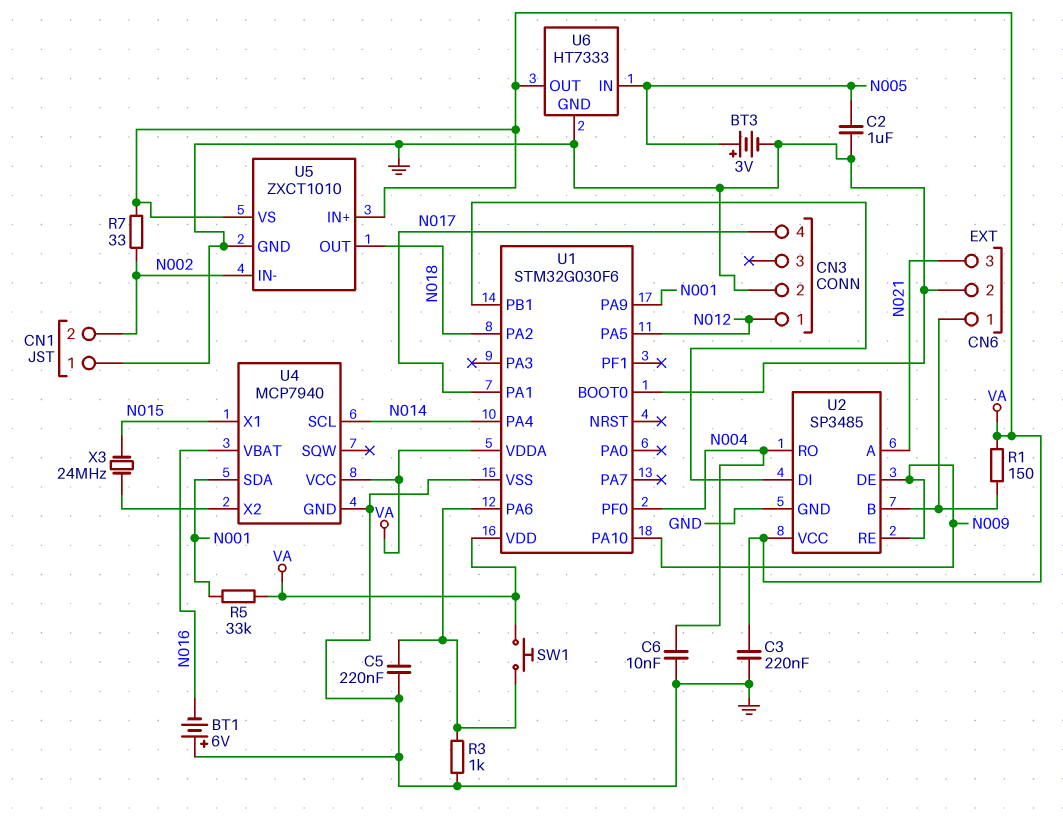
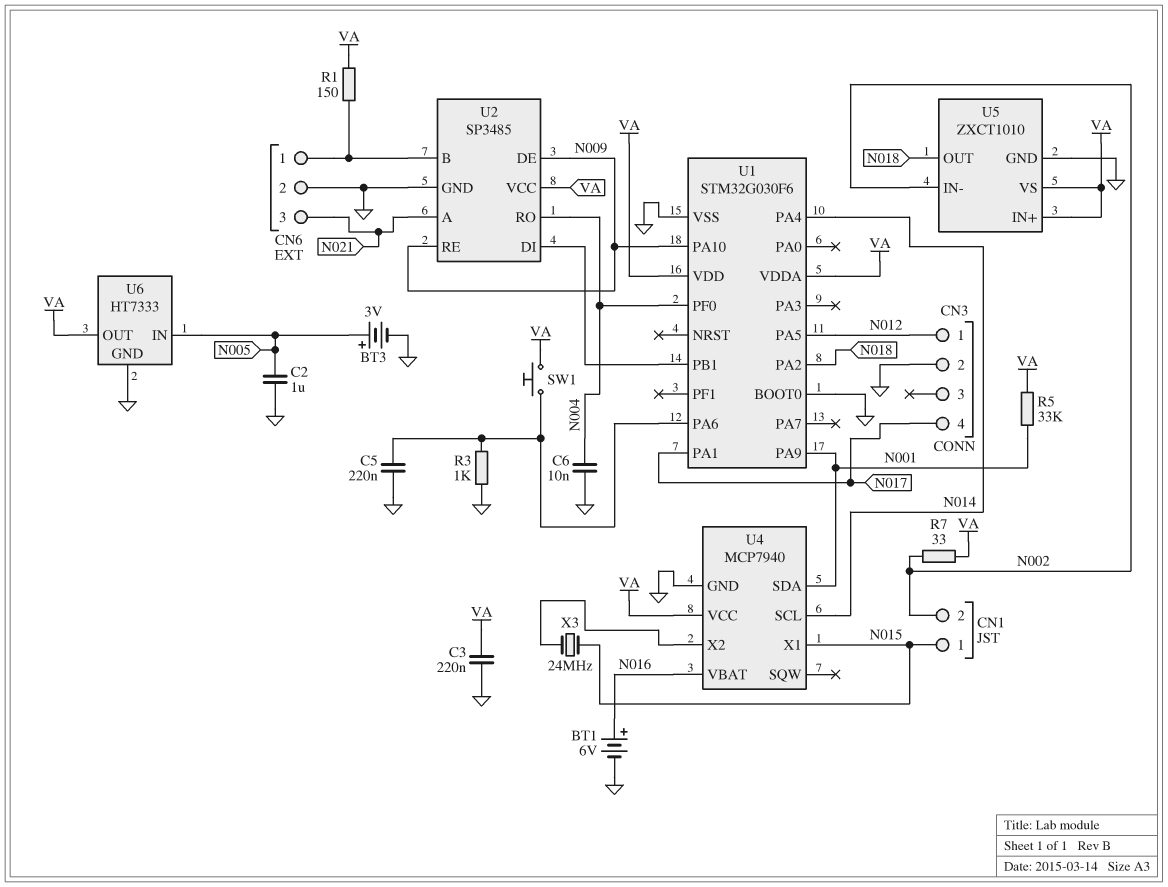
BT1: 6V (plus GND, minus N016) -> 6V (plus N016, minus GND)
CN1 pin 1: GND -> N015

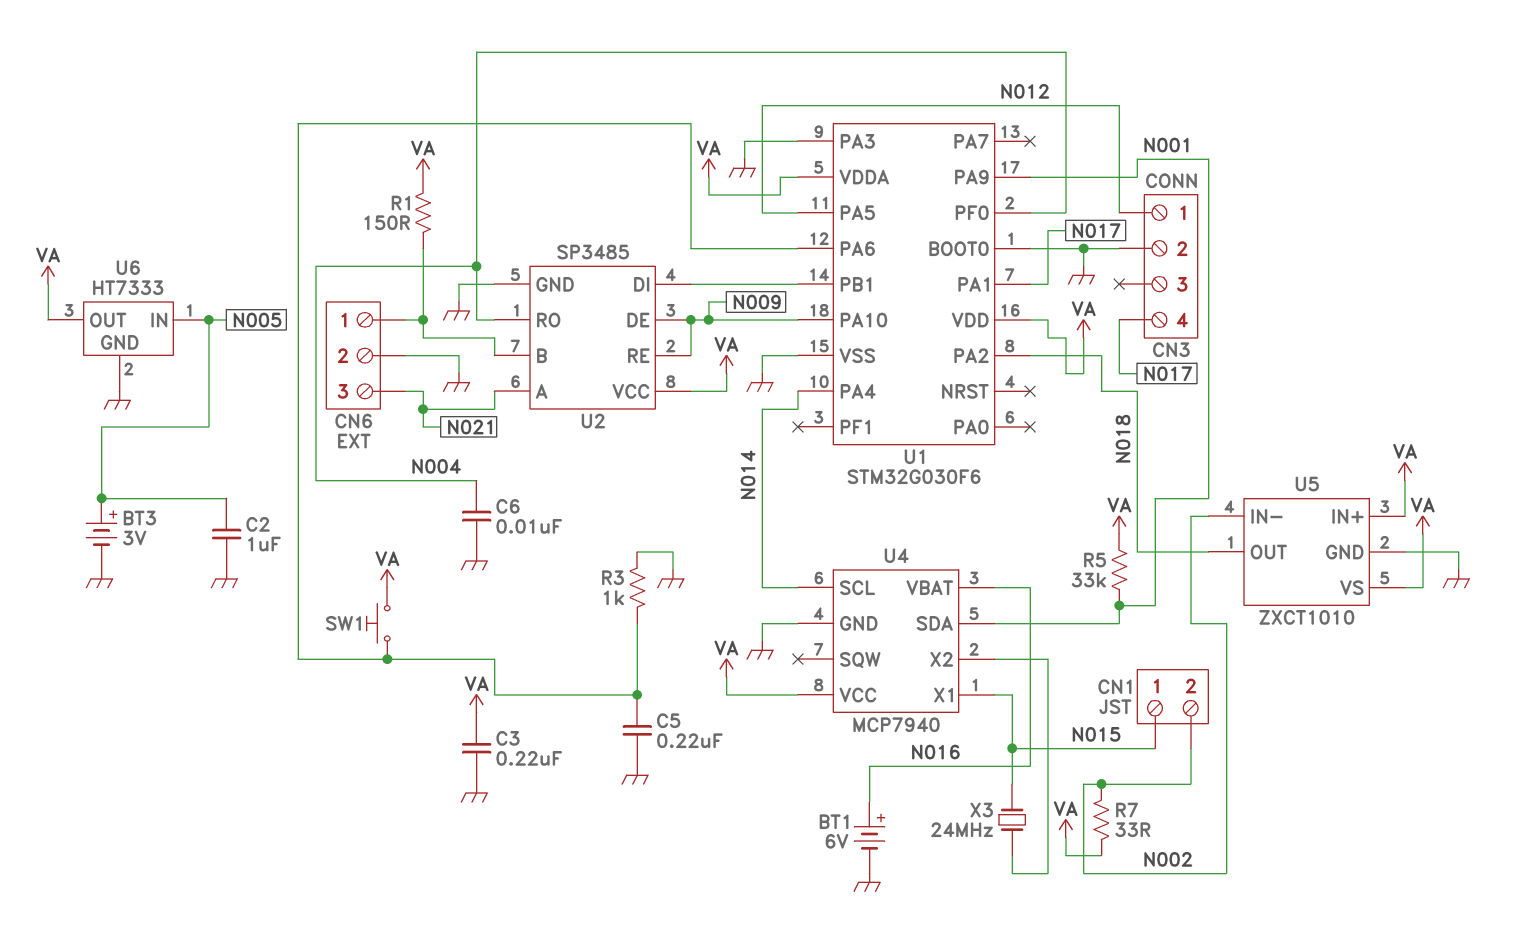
U1 pin PA3: none -> GND

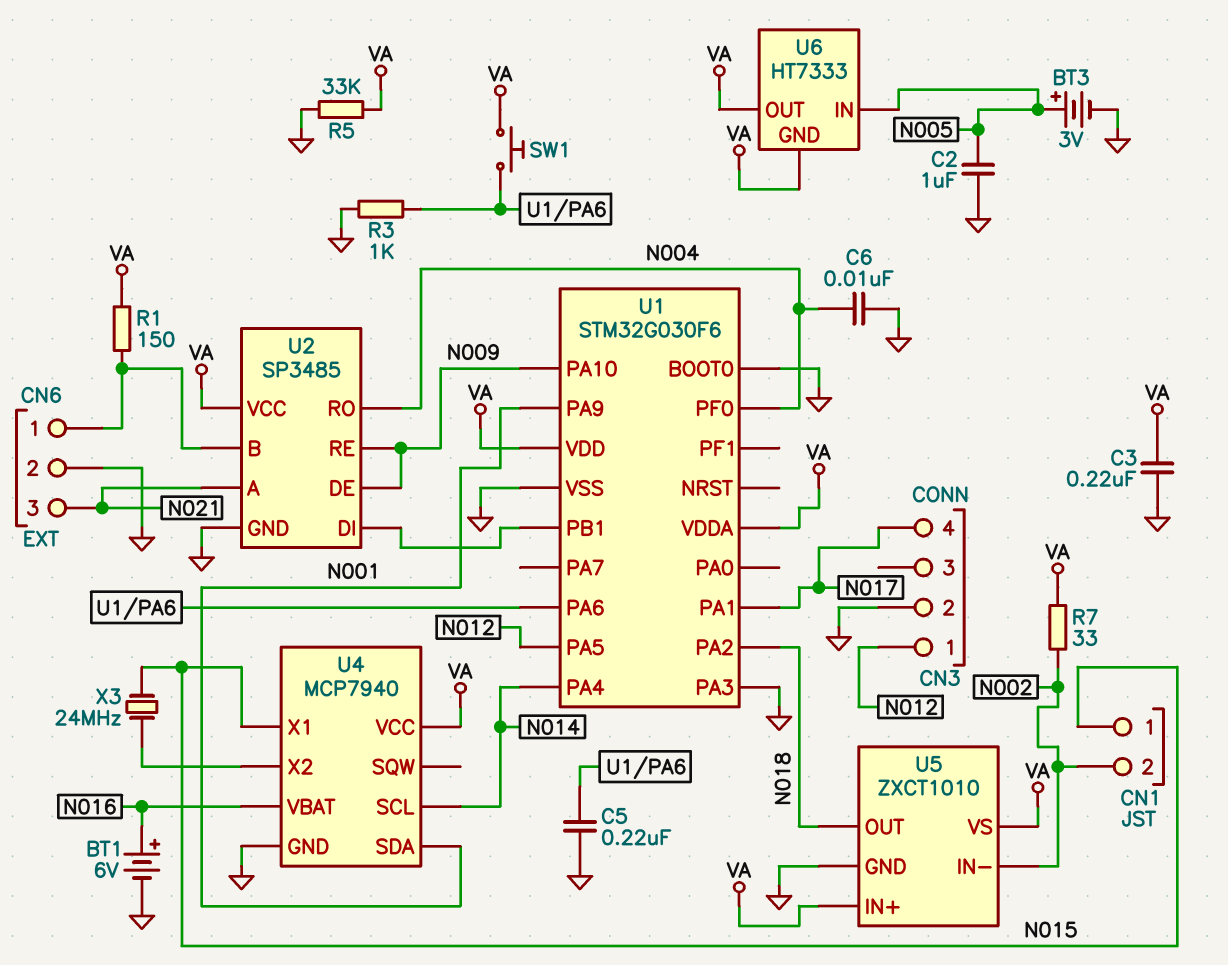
R5: 33k (N001, VA) -> 33k (GND, VA)
U6 pin GND: GND -> VA

